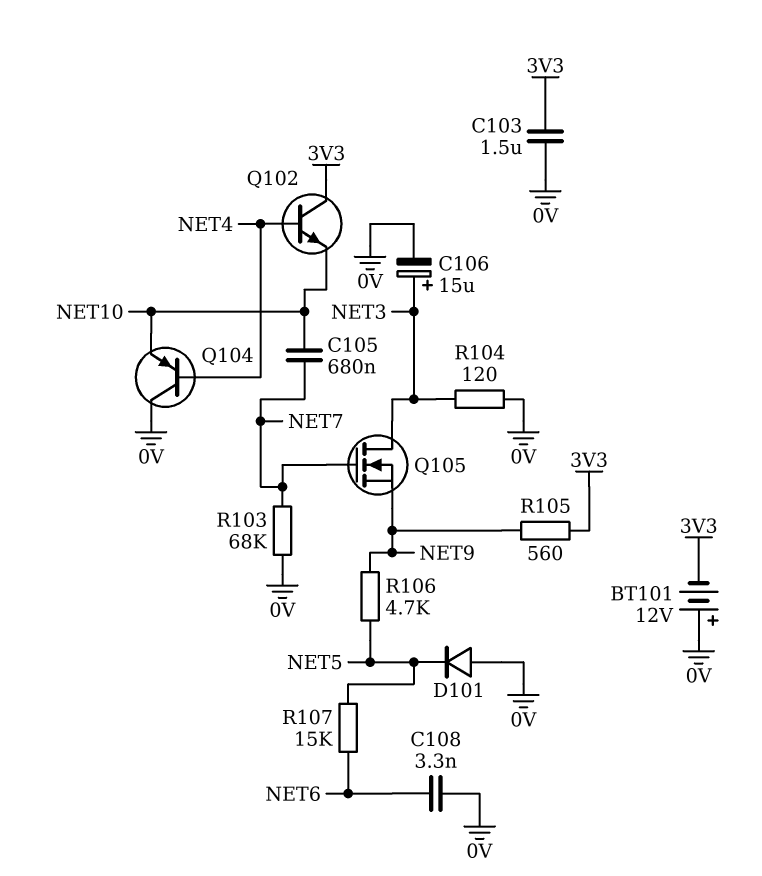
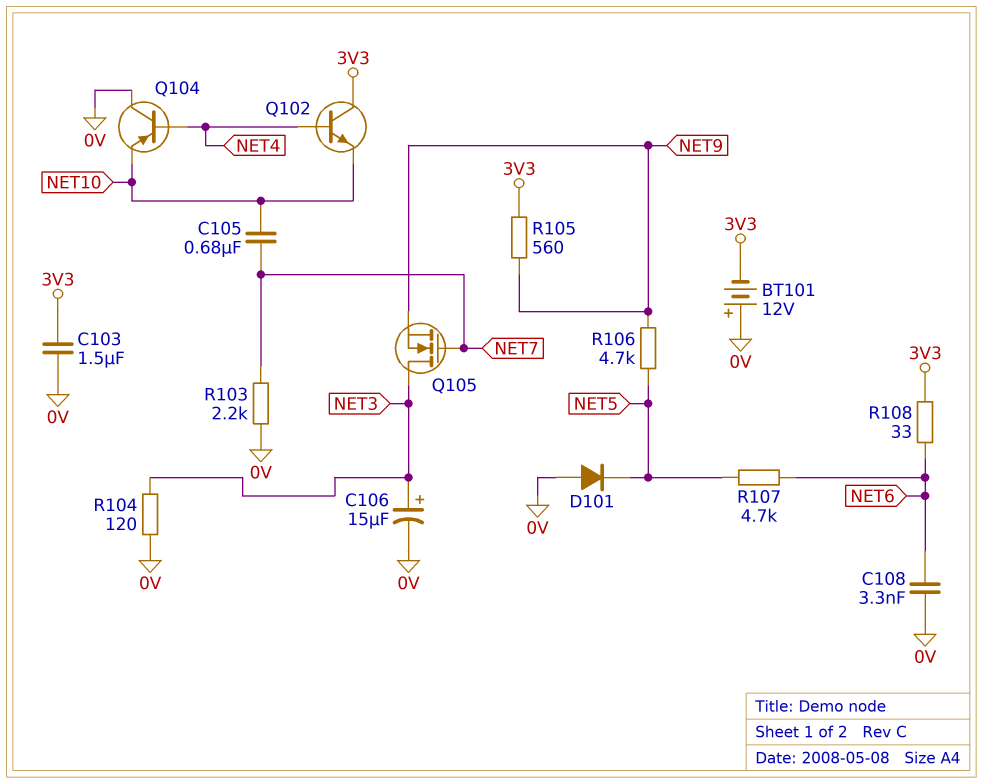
R103: 68k (0V, NET7) -> 2.2k (0V, NET7)
R107: 15k (NET5, NET6) -> 4.7k (NET5, NET6)
R108: none -> 33 (3V3, NET6)

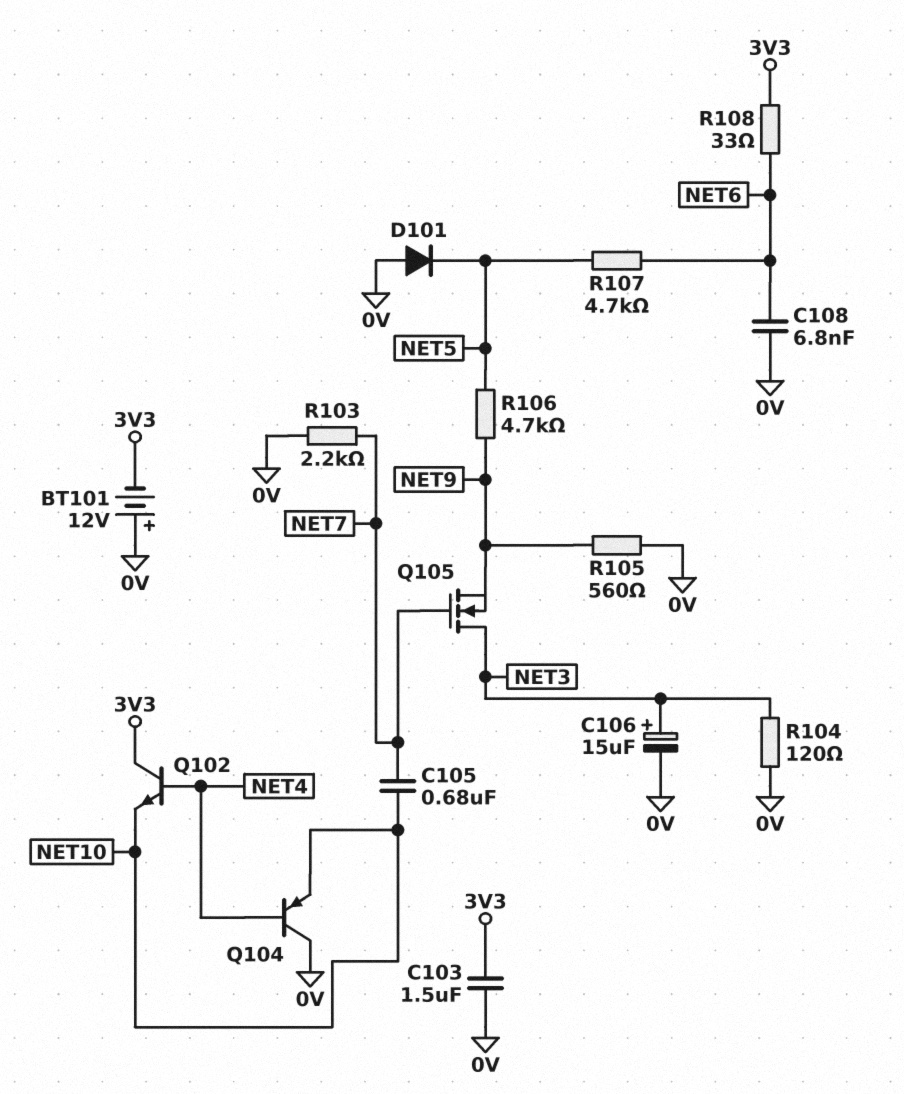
C108: 3.3nF (0V, NET6) -> 6.8nF (0V, NET6)
R105: 560 (3V3, NET9) -> 560 (0V, NET9)

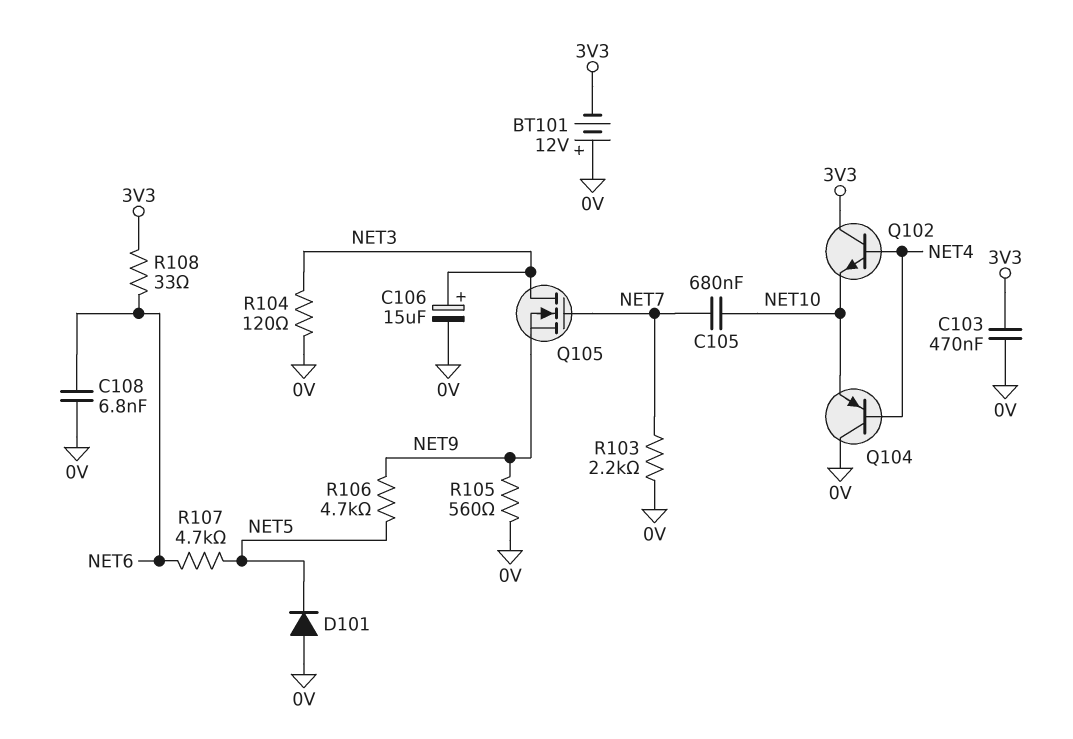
C103: 1.5uF (0V, 3V3) -> 470nF (0V, 3V3)

